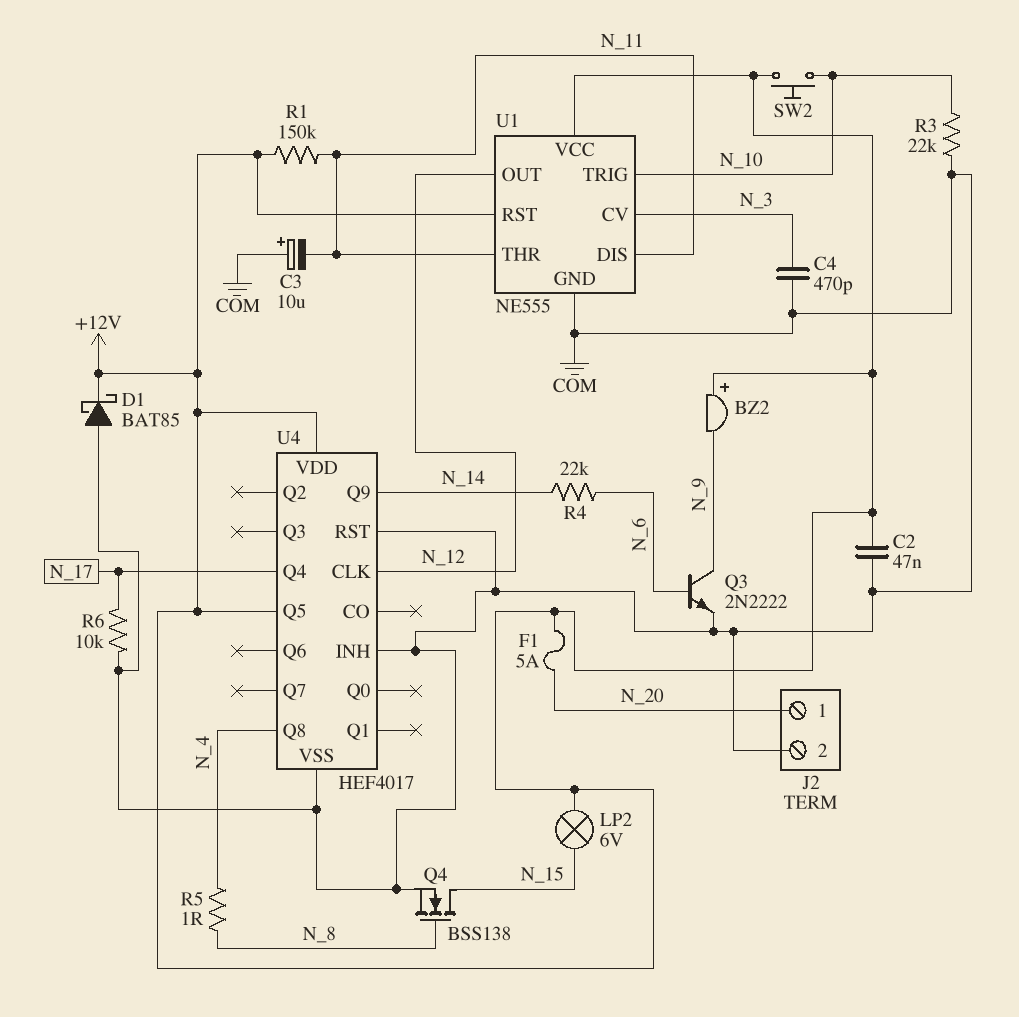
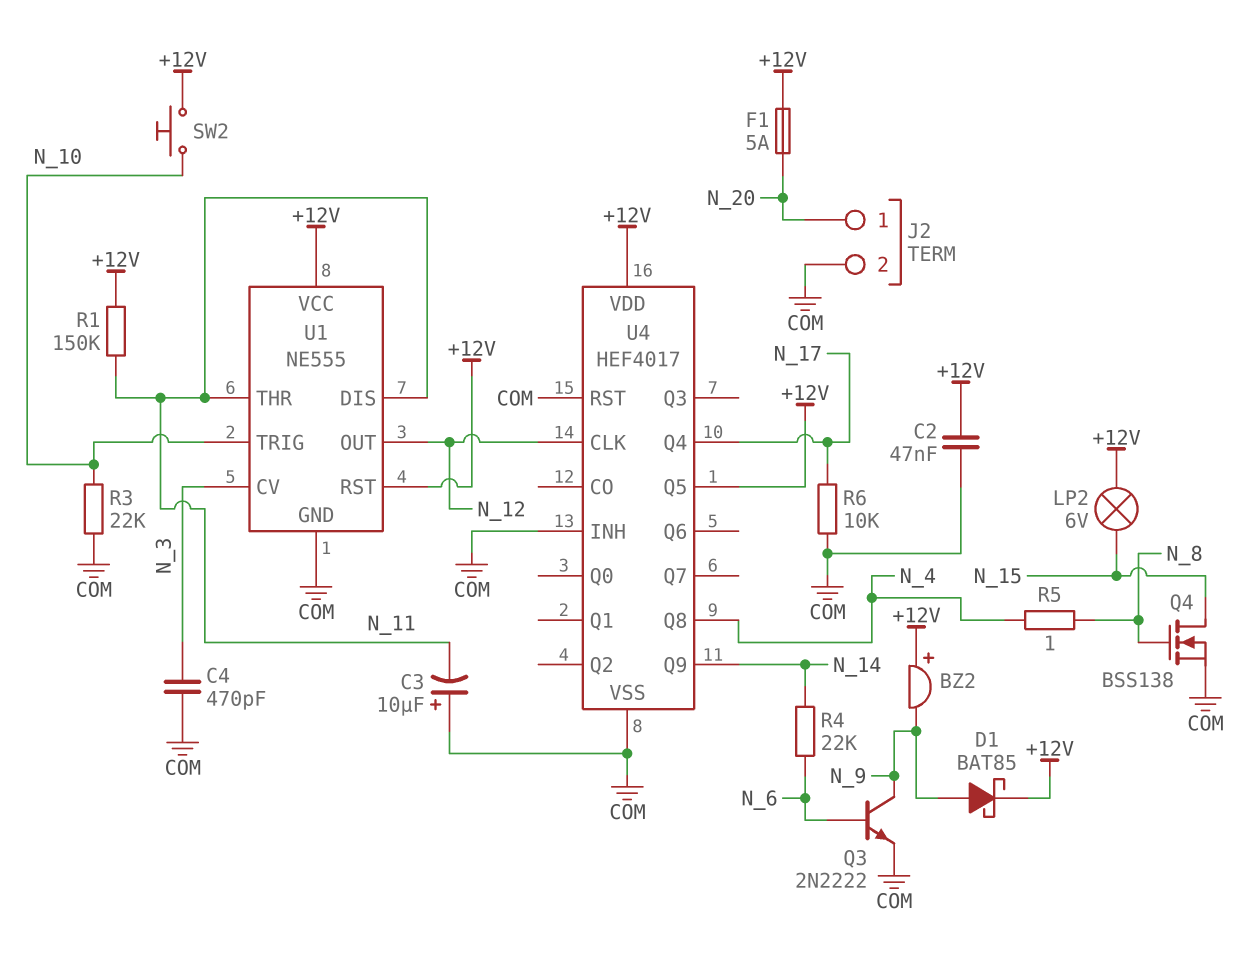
D1: schottky BAT85 (A COM, K +12V) -> schottky BAT85 (A N_9, K +12V)

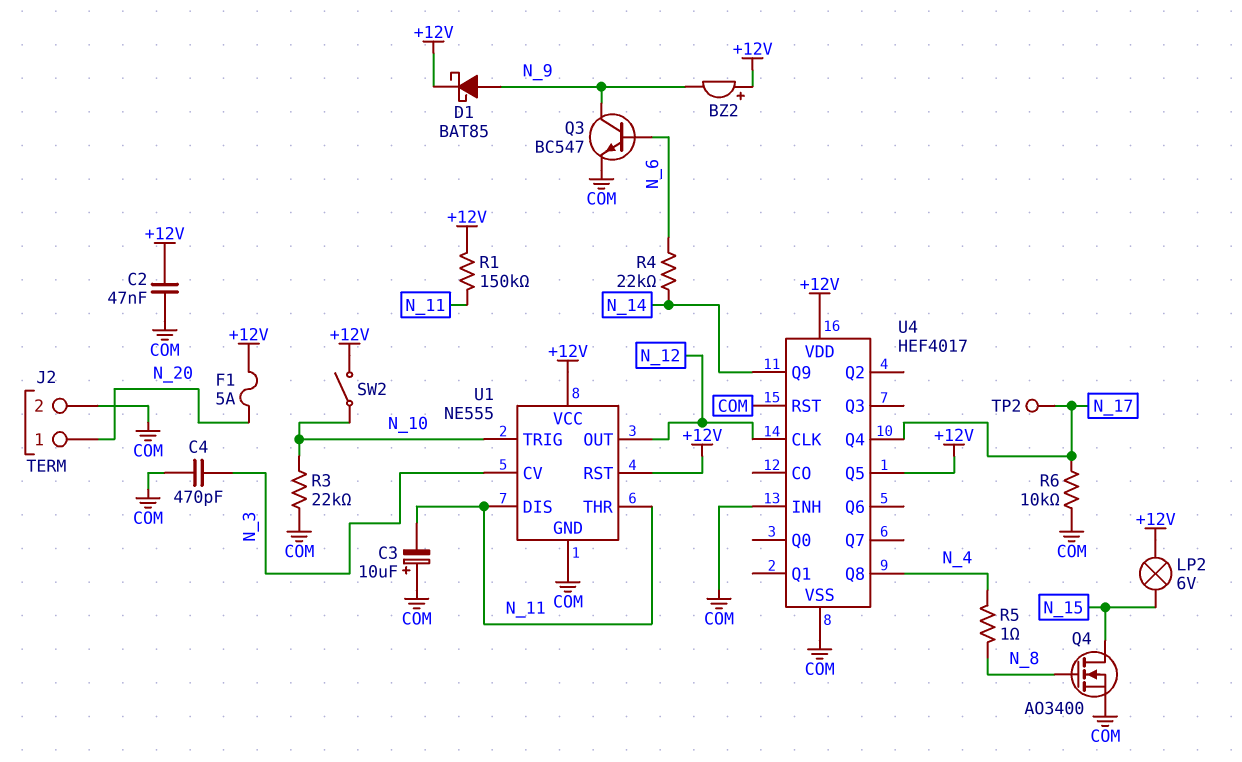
Q3: NPN 2N2222 (B N_6, C N_9, E COM) -> NPN BC547 (B N_6, C N_9, E COM)
Q4: NMOS BSS138 (G N_8, D N_15, S COM) -> NMOS AO3400 (G N_8, D N_15, S COM)
SW2: button (+12V, N_10) -> switch (+12V, N_10)
TP2: none -> test point (N_17)

